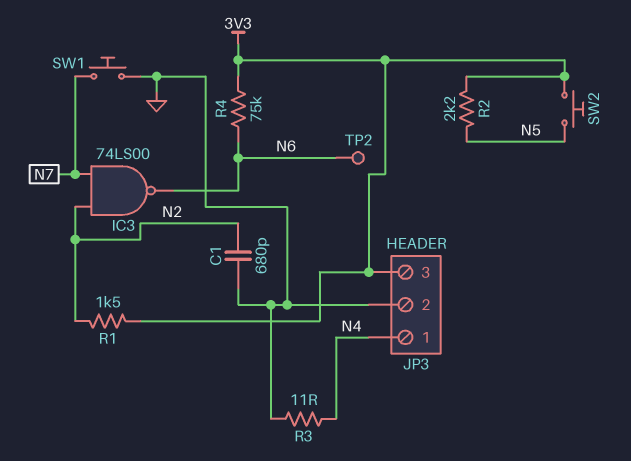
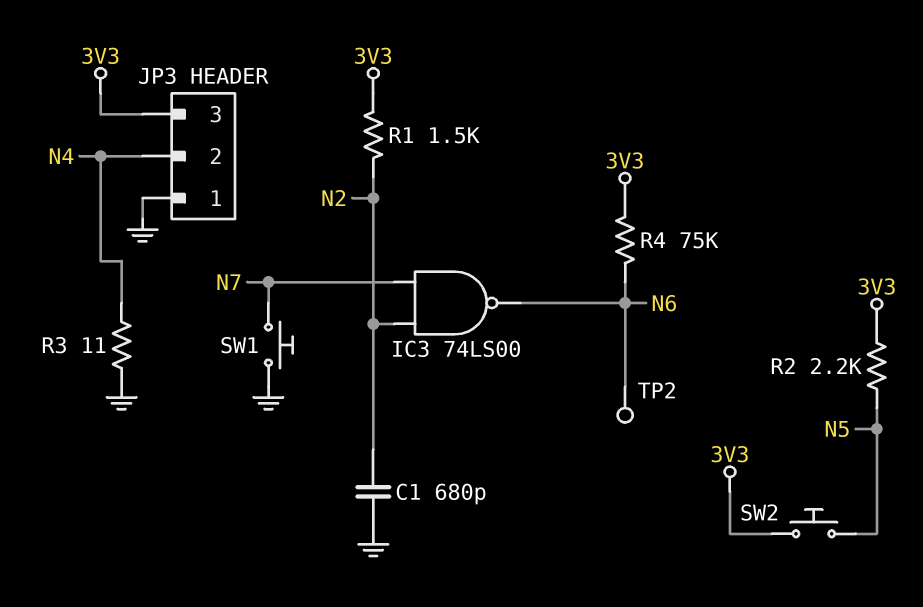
JP3 pin 1: N4 -> GND
JP3 pin 2: GND -> N4

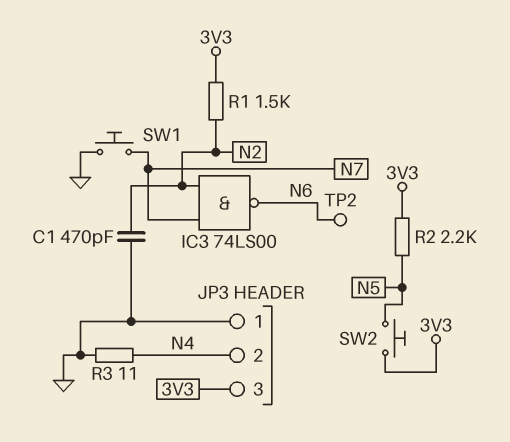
C1: 680pF (GND, N2) -> 470pF (GND, N2)
R4: 75k (3V3, N6) -> none

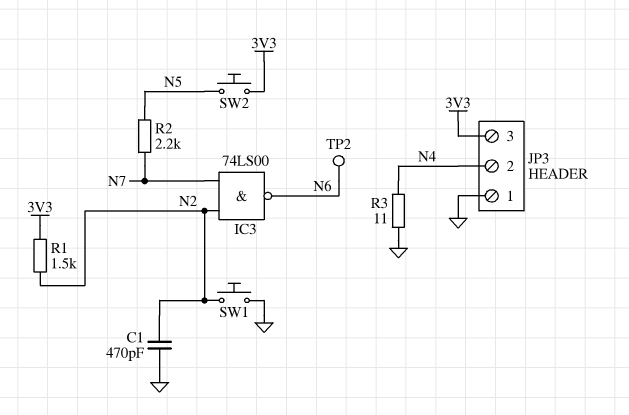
R2: 2.2k (3V3, N5) -> 2.2k (N5, N7)
SW1: button (GND, N7) -> button (GND, N2)

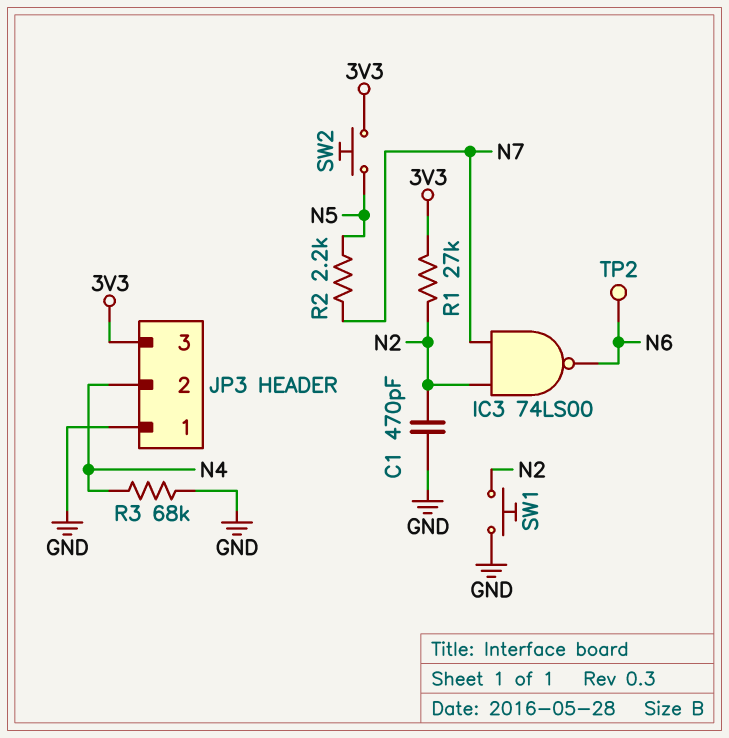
R1: 1.5k (3V3, N2) -> 27k (3V3, N2)
R3: 11 (GND, N4) -> 68k (GND, N4)

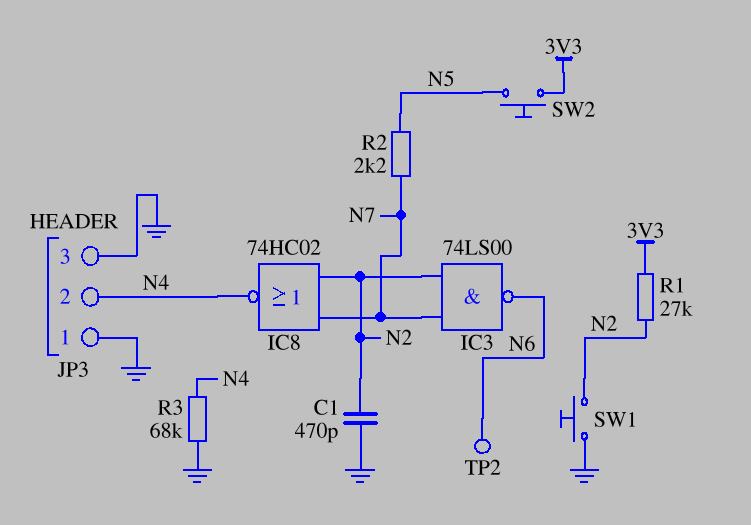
IC8: none -> NOR 74HC02 (in N2, in N7, out N4)
JP3 pin 3: 3V3 -> GND

